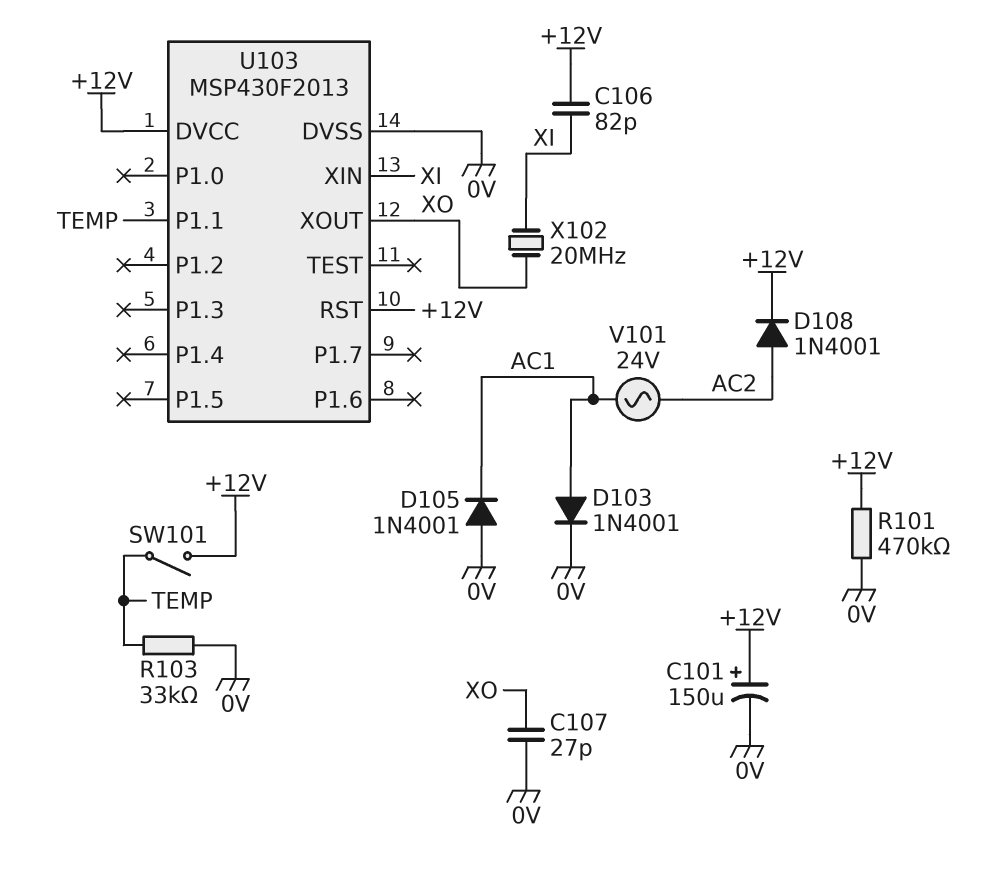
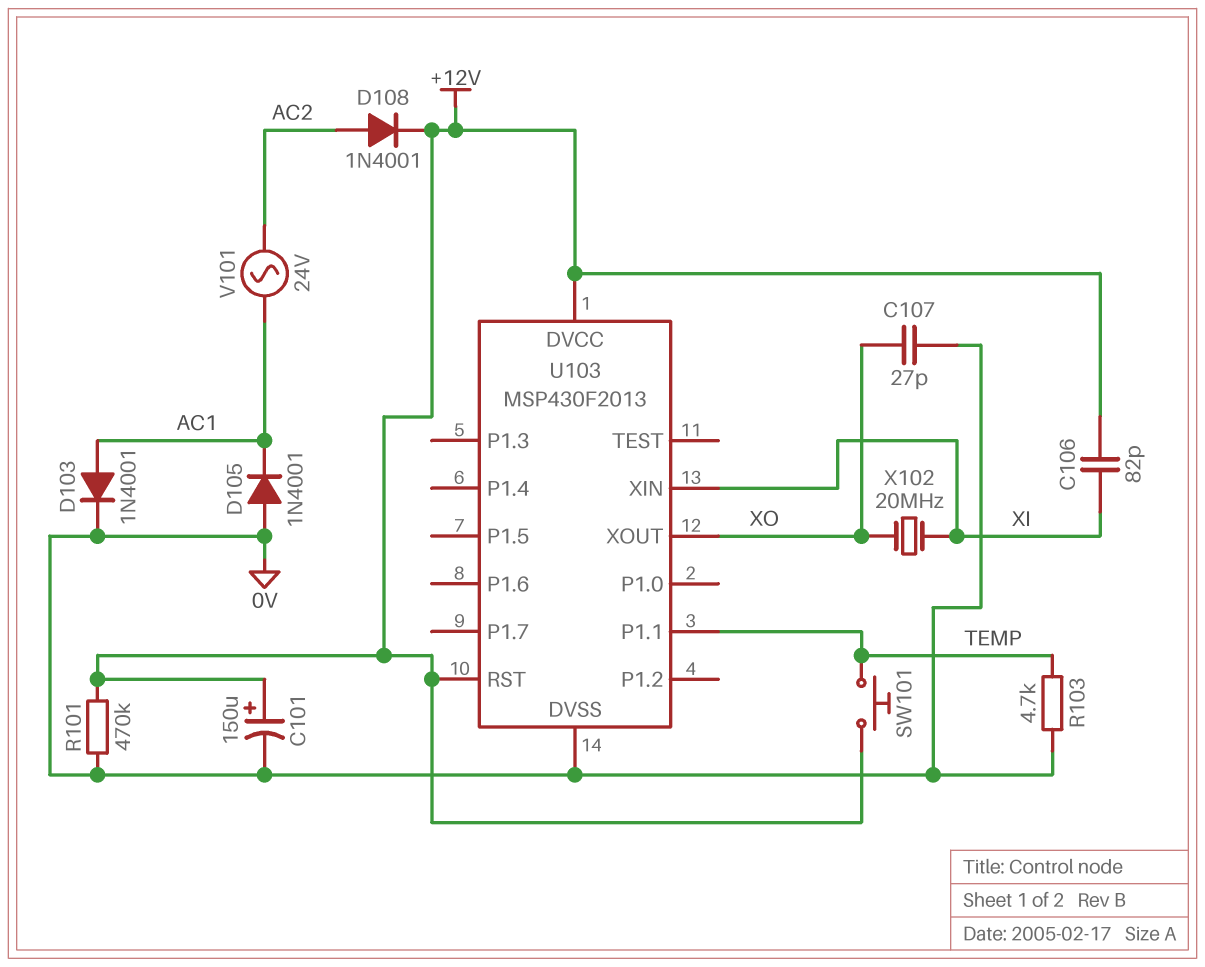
R103: 33k (0V, TEMP) -> 4.7k (0V, TEMP)
SW101: switch (+12V, TEMP) -> button (+12V, TEMP)

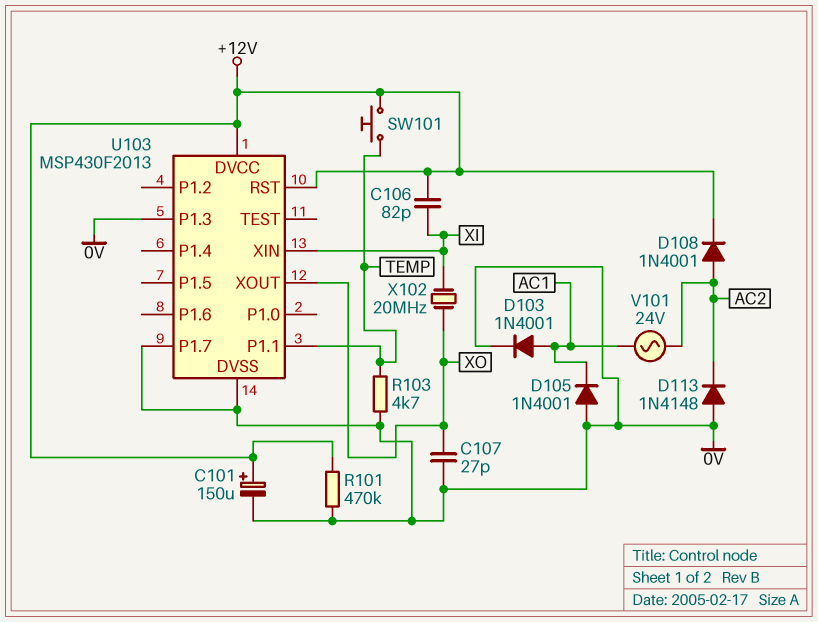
D113: none -> diode 1N4148 (A 0V, K AC2)
U103 pin P1.3: none -> 0V
U103 pin P1.7: none -> 0V

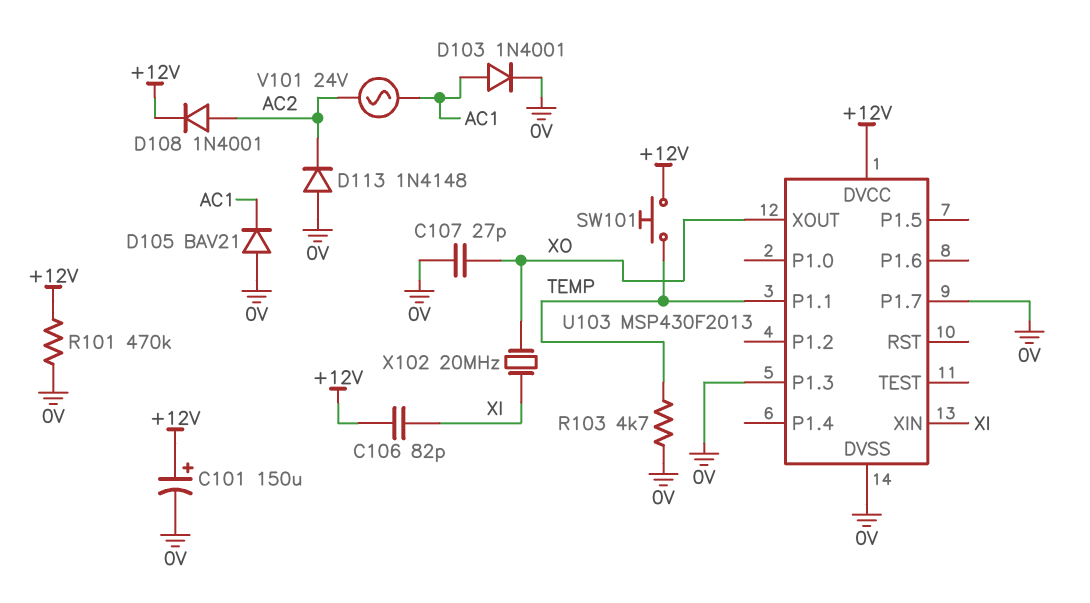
D105: diode 1N4001 (A 0V, K AC1) -> diode BAV21 (A 0V, K AC1)
U103 pin RST: +12V -> none

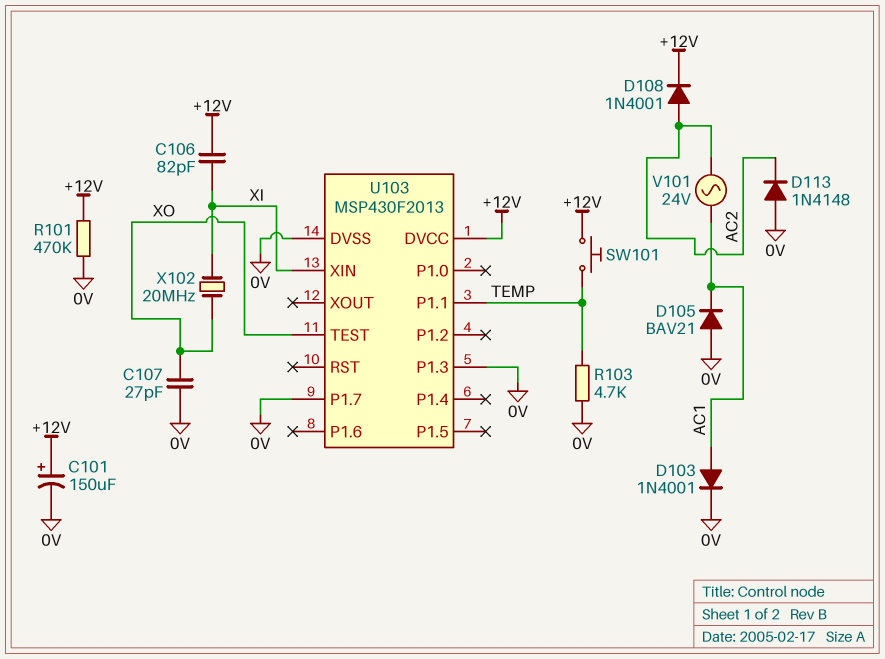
U103 pin TEST: none -> XO
U103 pin XOUT: XO -> none

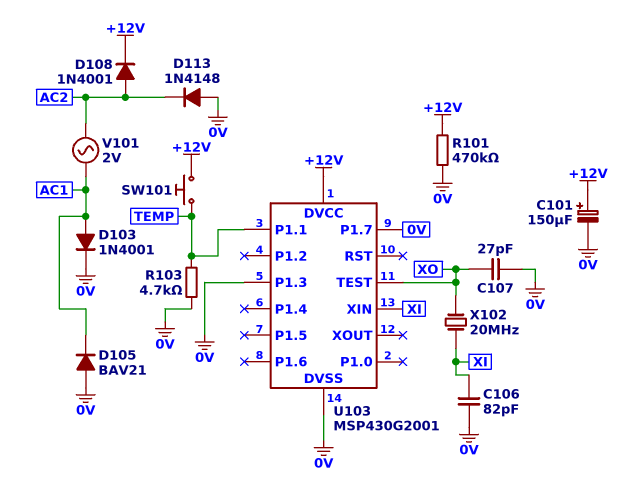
C106: 82pF (+12V, XI) -> 82pF (0V, XI)
U103: MSP430F2013 -> MSP430G2001
V101: AC 24V (AC1, AC2) -> AC 2V (AC1, AC2)

